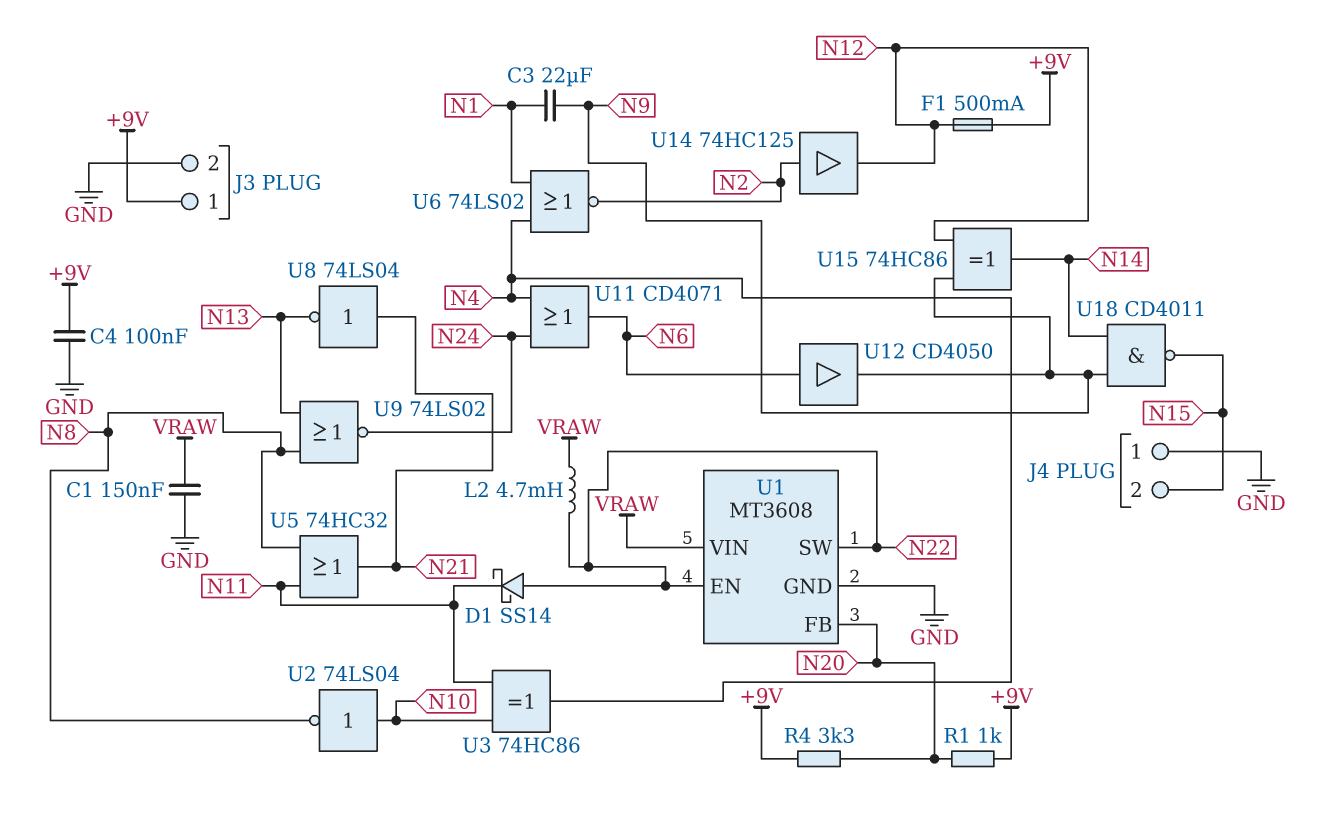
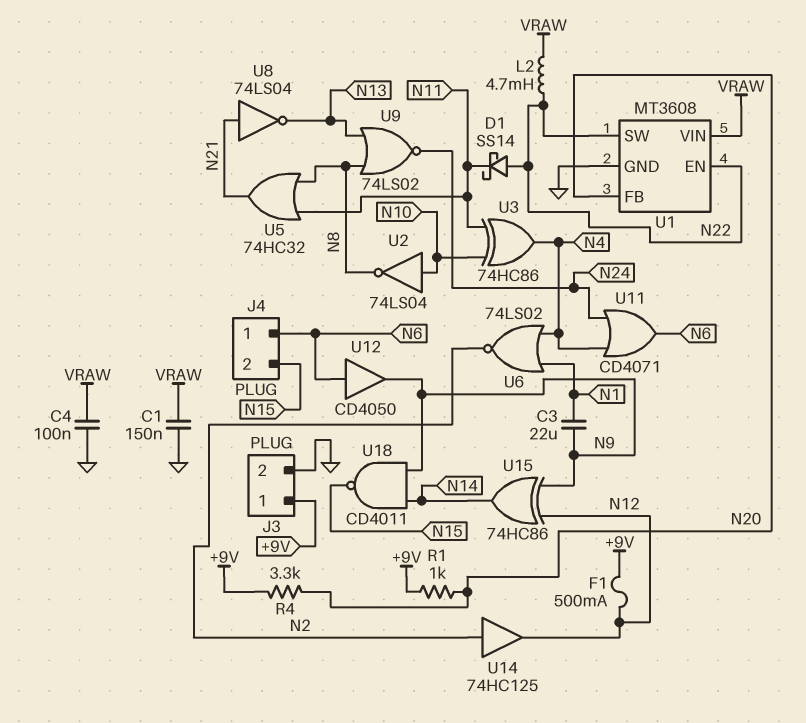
C4: 100nF (+9V, GND) -> 100nF (GND, VRAW)
J4 pin 1: GND -> N6

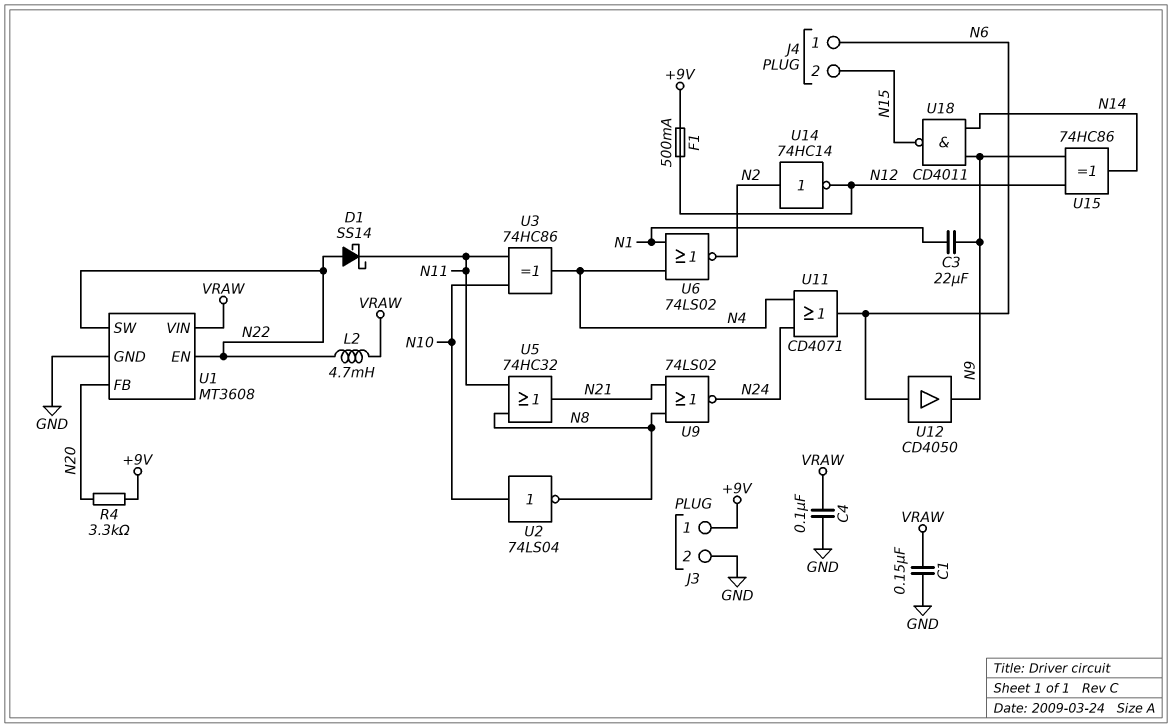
R1: 1k (+9V, N20) -> none
U8: NOT 74LS04 (in N21, out N13) -> none
U9: NOR 74LS02 (in N8, in N13, out N24) -> NOR 74LS02 (in N8, in N21, out N24)
U14: buffer 74HC125 (in N2, out N12) -> NOT 74HC14 (in N2, out N12)

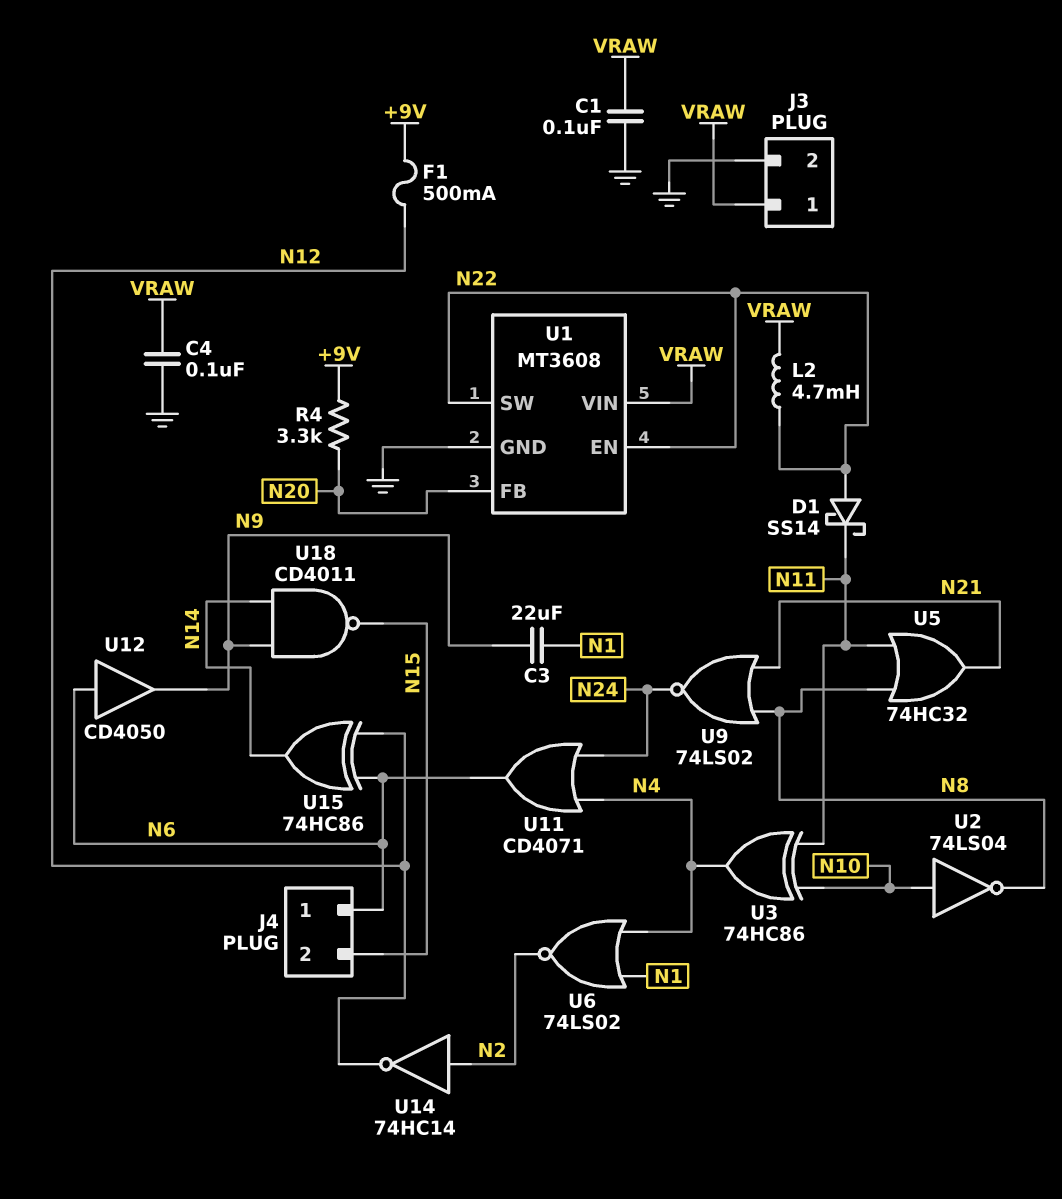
C1: 150nF (GND, VRAW) -> 100nF (GND, VRAW)
J3 pin 1: +9V -> VRAW
U15: XOR 74HC86 (in N9, in N12, out N14) -> XOR 74HC86 (in N6, in N12, out N14)

